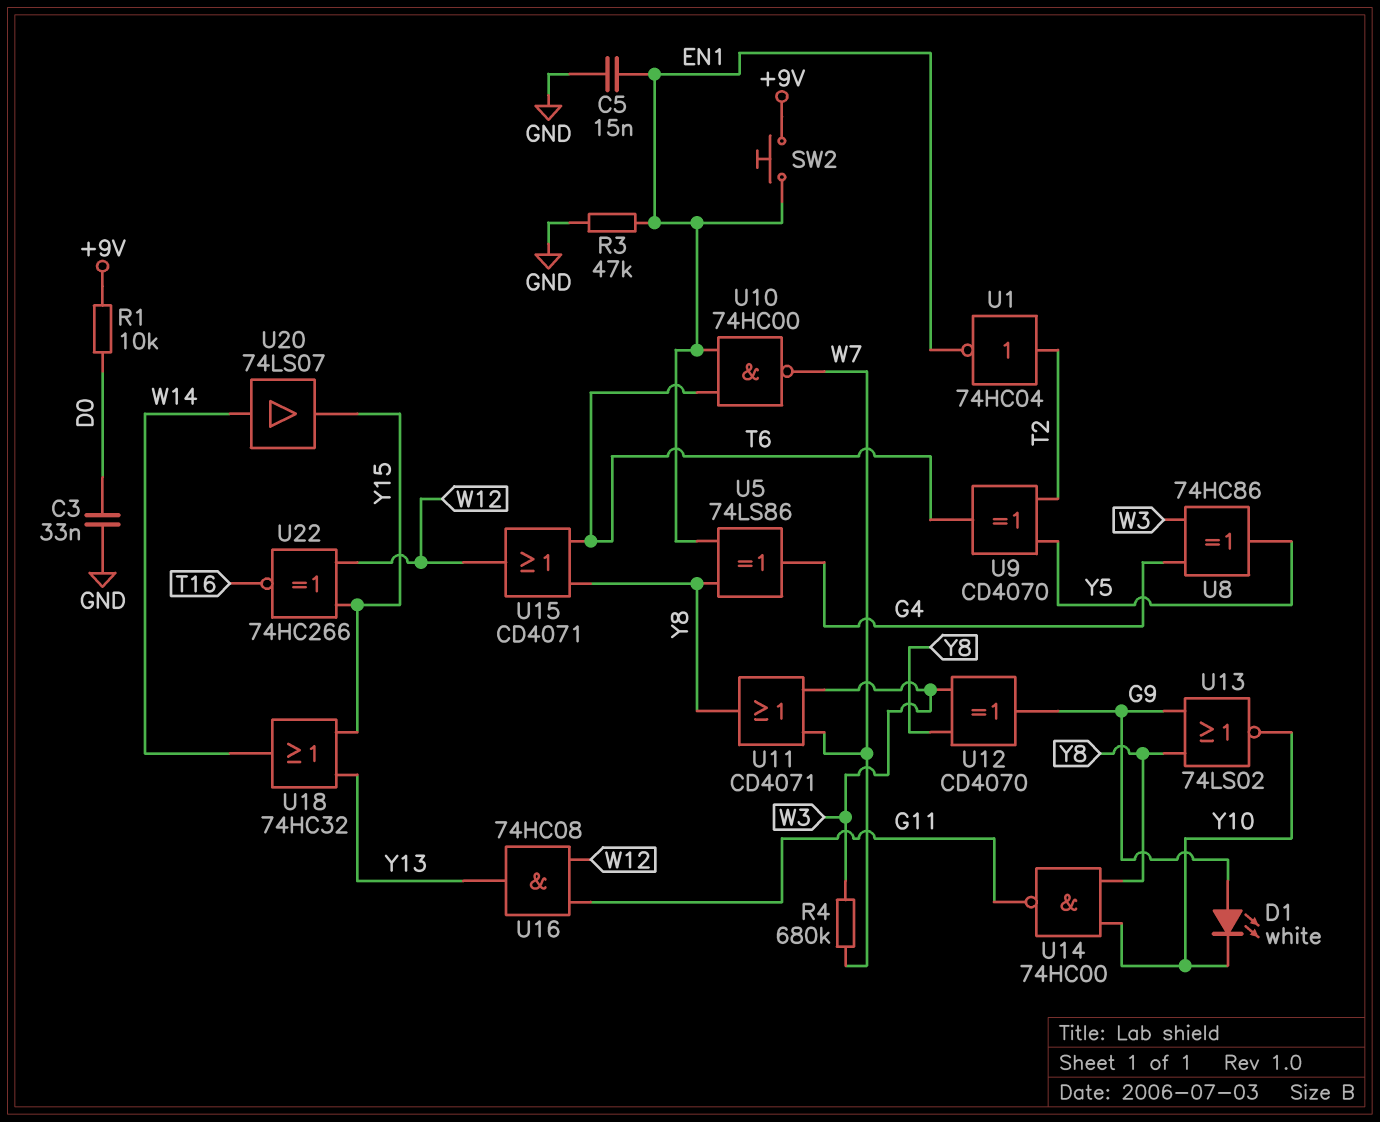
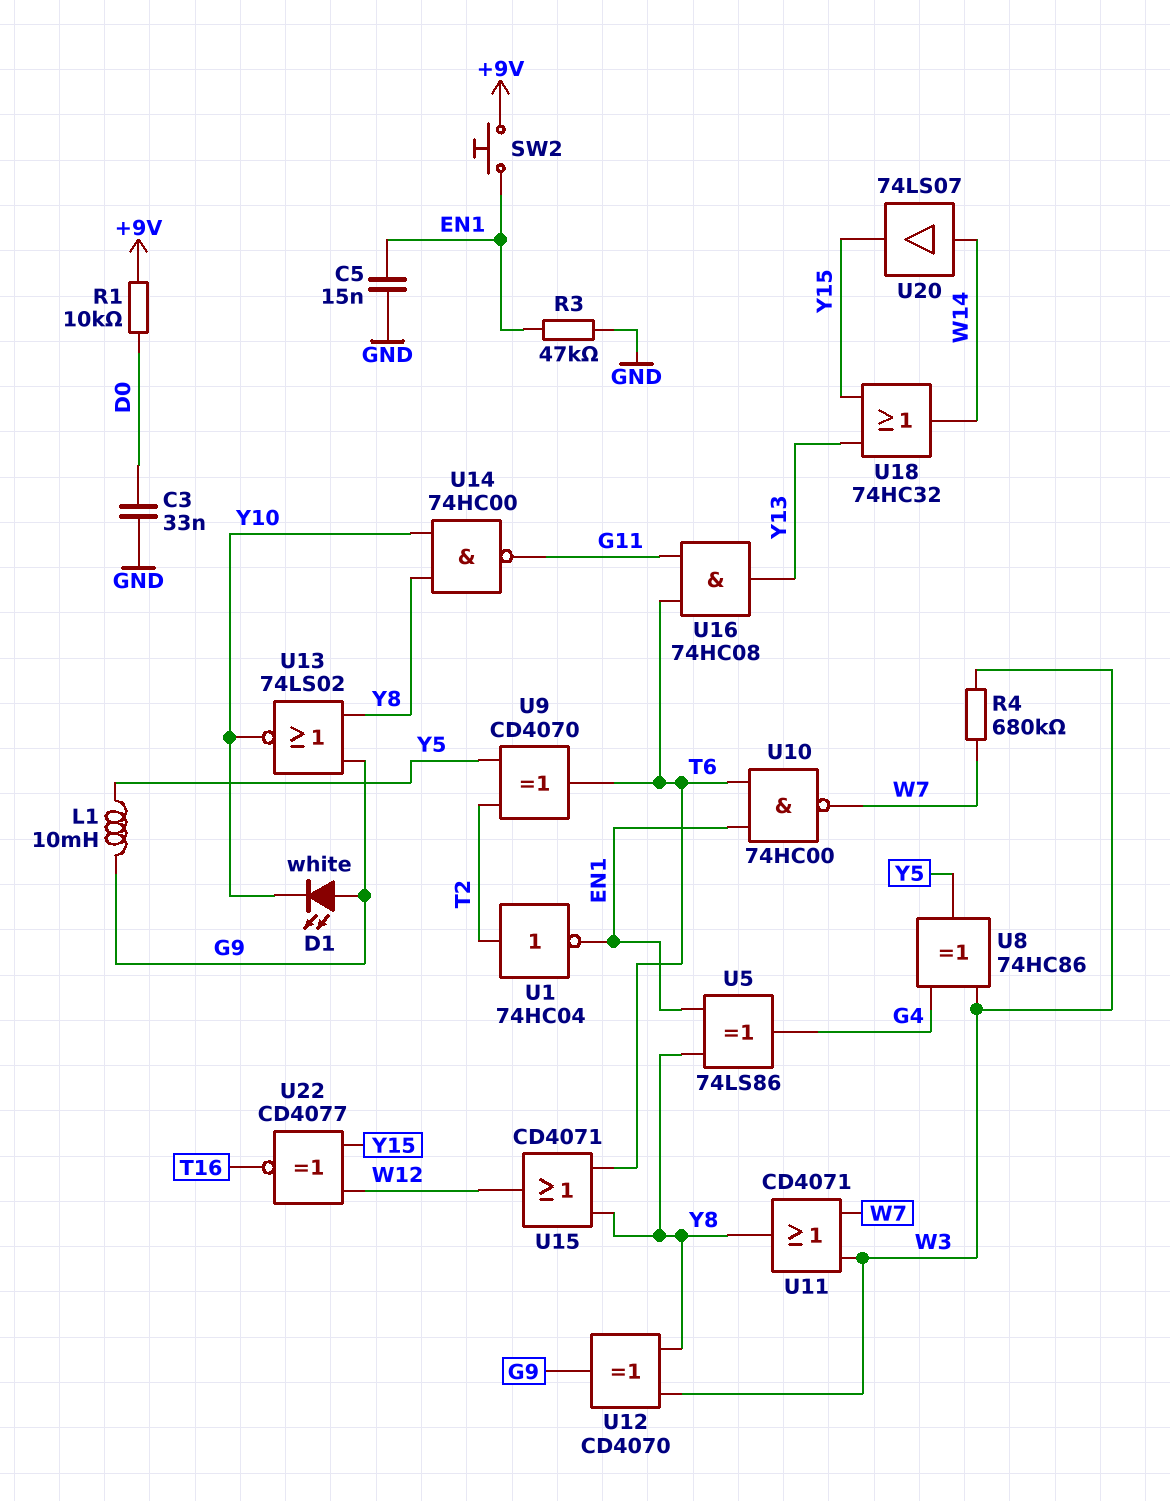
L1: none -> 10mH (G9, Y5)
U16: AND 74HC08 (in G11, in W12, out Y13) -> AND 74HC08 (in G11, in T6, out Y13)
U22: XNOR 74HC266 (in W12, in Y15, out T16) -> XNOR CD4077 (in W12, in Y15, out T16)

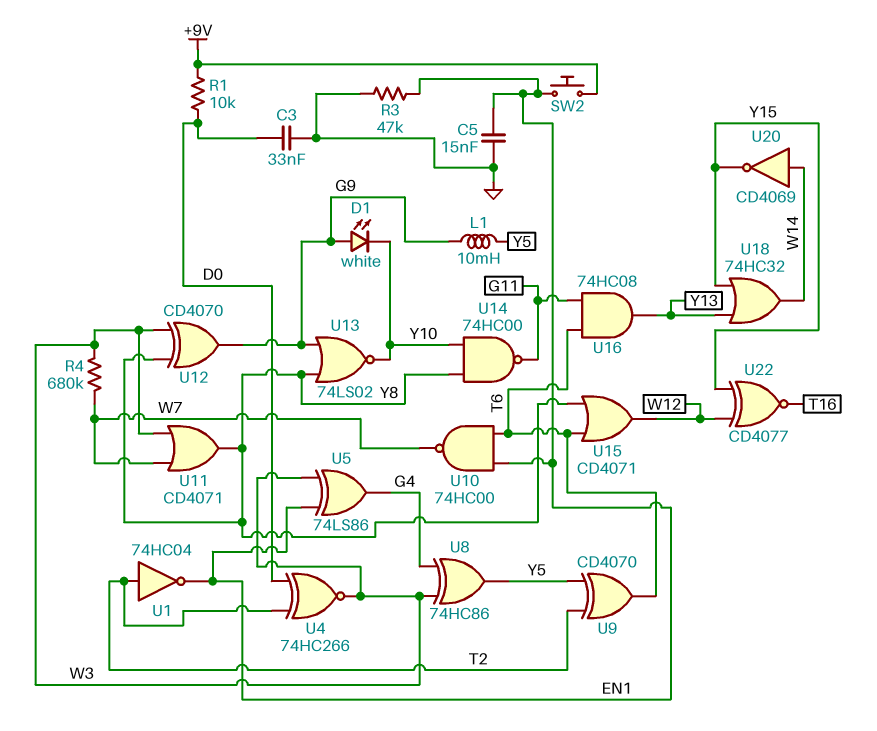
U4: none -> XNOR 74HC266 (in D0, in T2, out W3)
U5: XOR 74LS86 (in EN1, in Y8, out G4) -> XOR 74LS86 (in EN1, in W3, out G4)
U20: buffer 74LS07 (in W14, out Y15) -> NOT CD4069 (in W14, out Y15)

